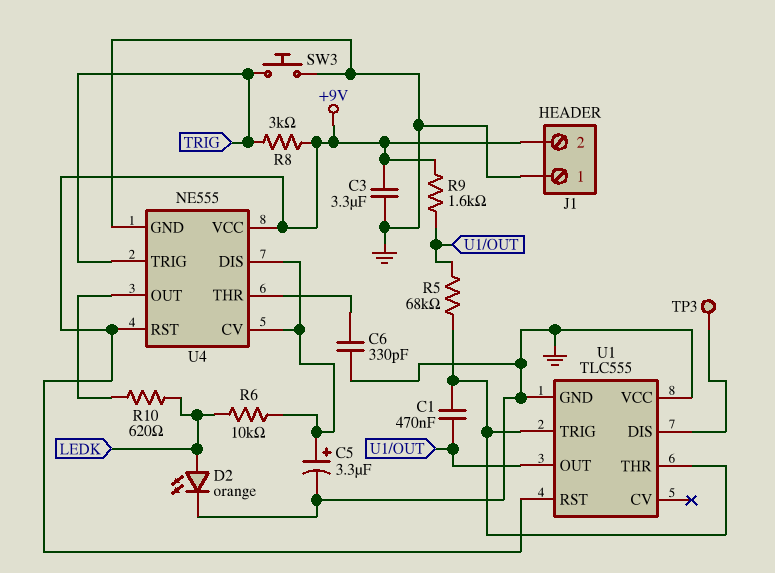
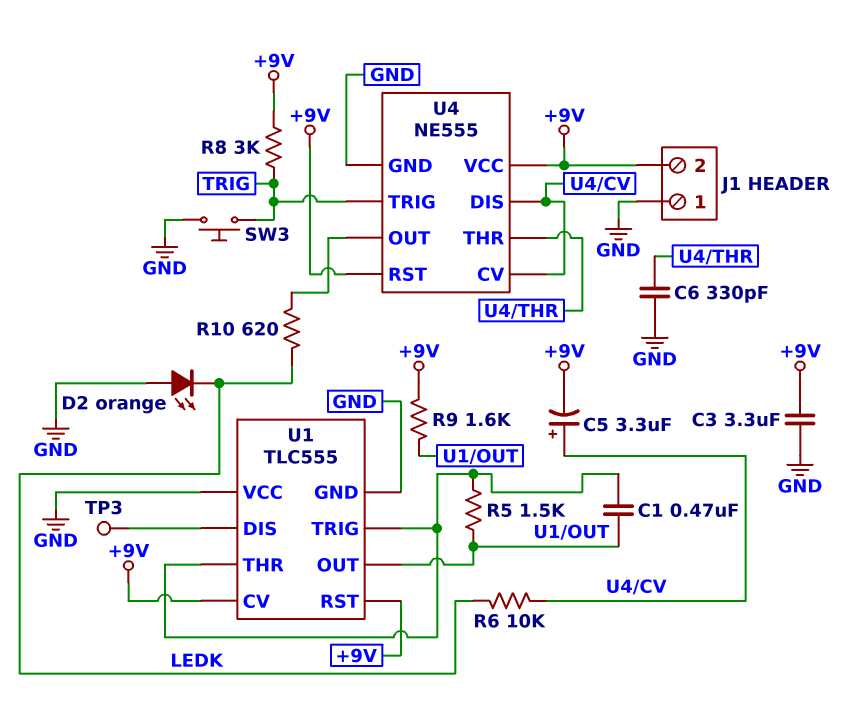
C5: 3.3uF (plus U4/CV, minus GND) -> 3.3uF (plus U4/CV, minus +9V)
D2: LED orange (A LEDK, K GND) -> LED orange (A GND, K LEDK)
R5: 68k (U1/OUT, U1/THR) -> 1.5k (U1/OUT, U1/THR)
U1 pin CV: none -> +9V

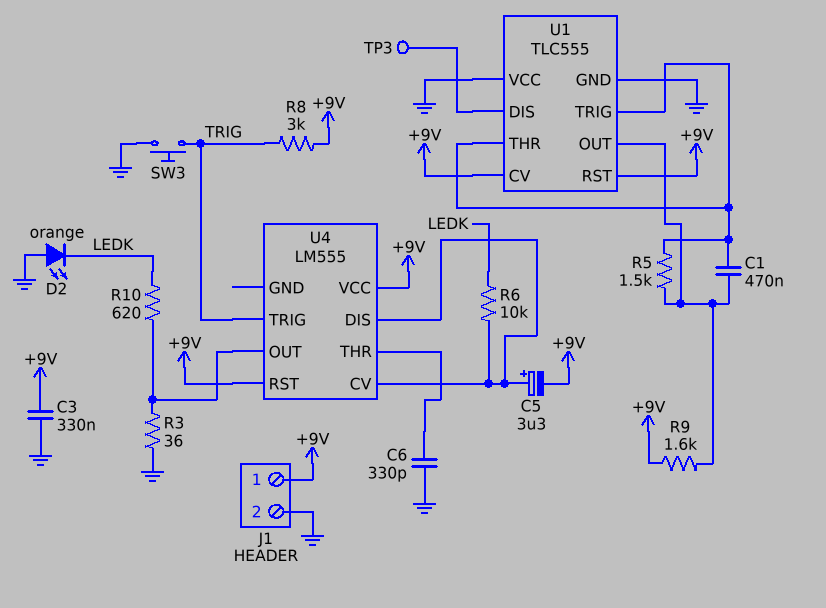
C3: 3.3uF (+9V, GND) -> 330nF (+9V, GND)
J1 pin 1: GND -> +9V
J1 pin 2: +9V -> GND
R3: none -> 36 (GND, U4/OUT)
U4: NE555 -> LM555
U4 pin GND: GND -> none

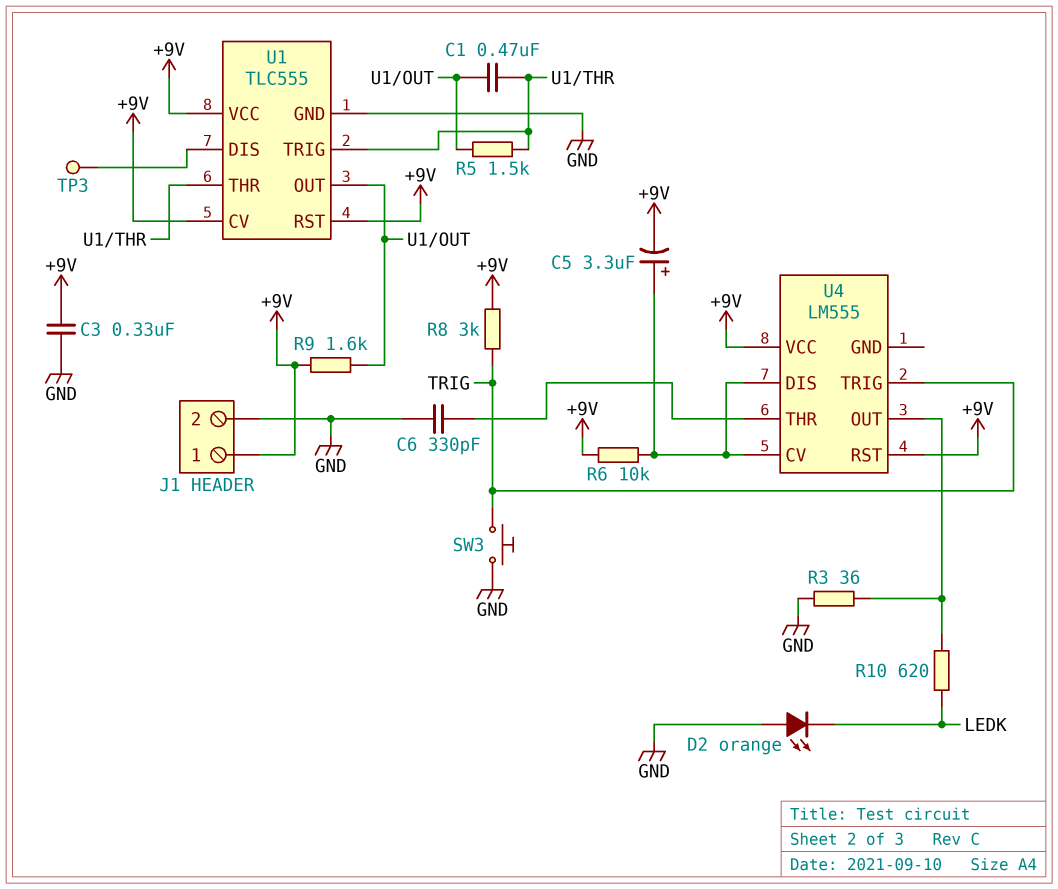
R6: 10k (LEDK, U4/CV) -> 10k (+9V, U4/CV)
U1 pin VCC: GND -> +9V

